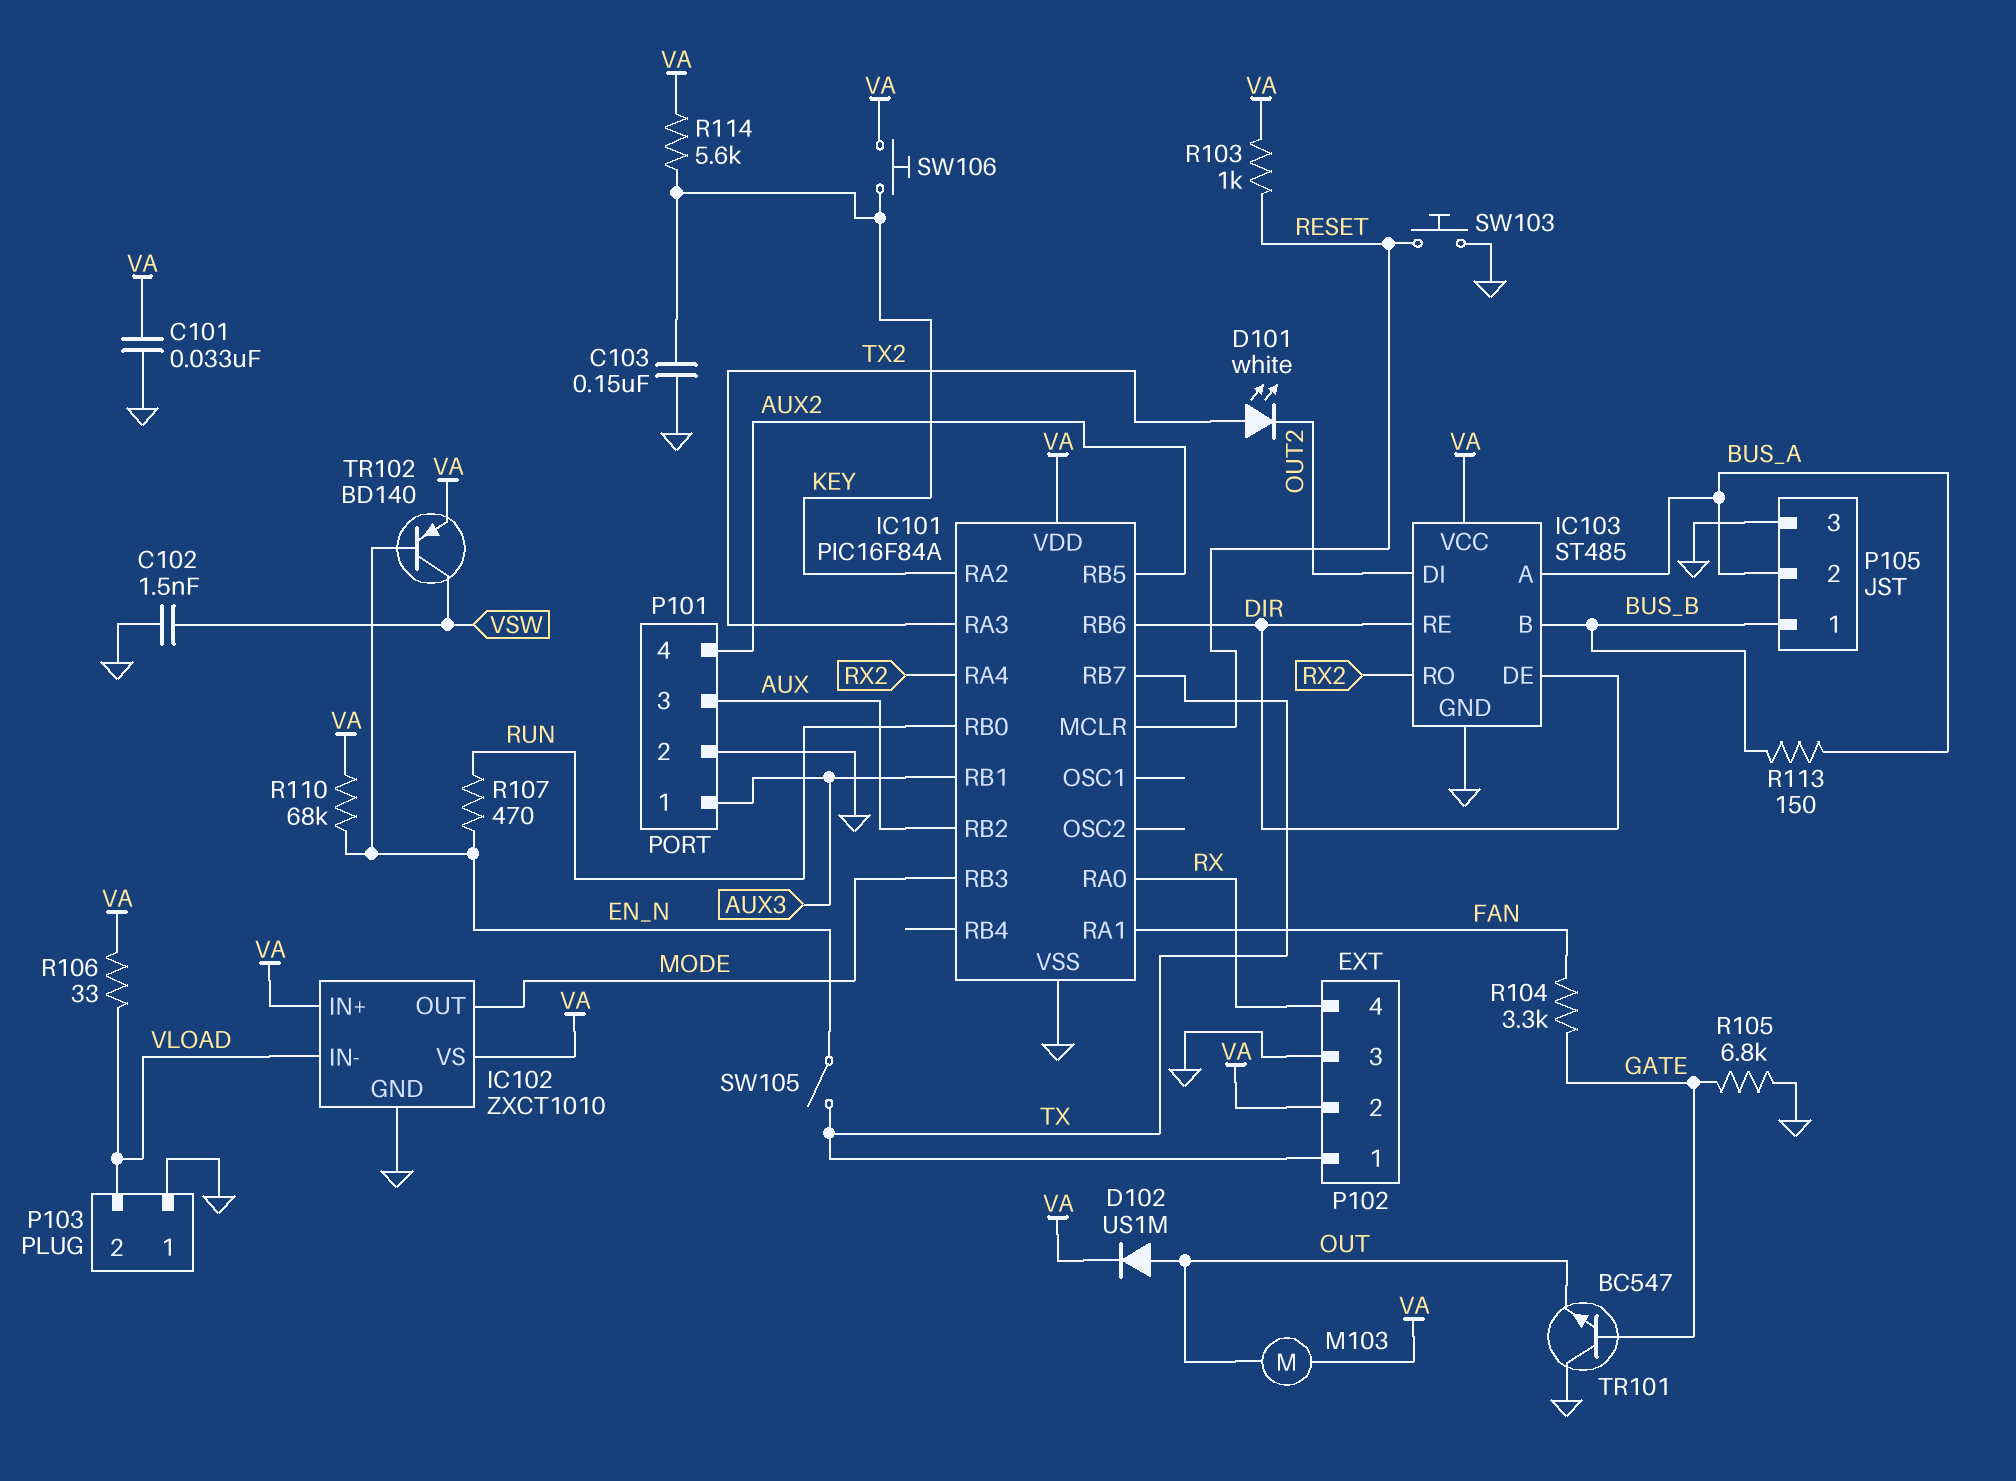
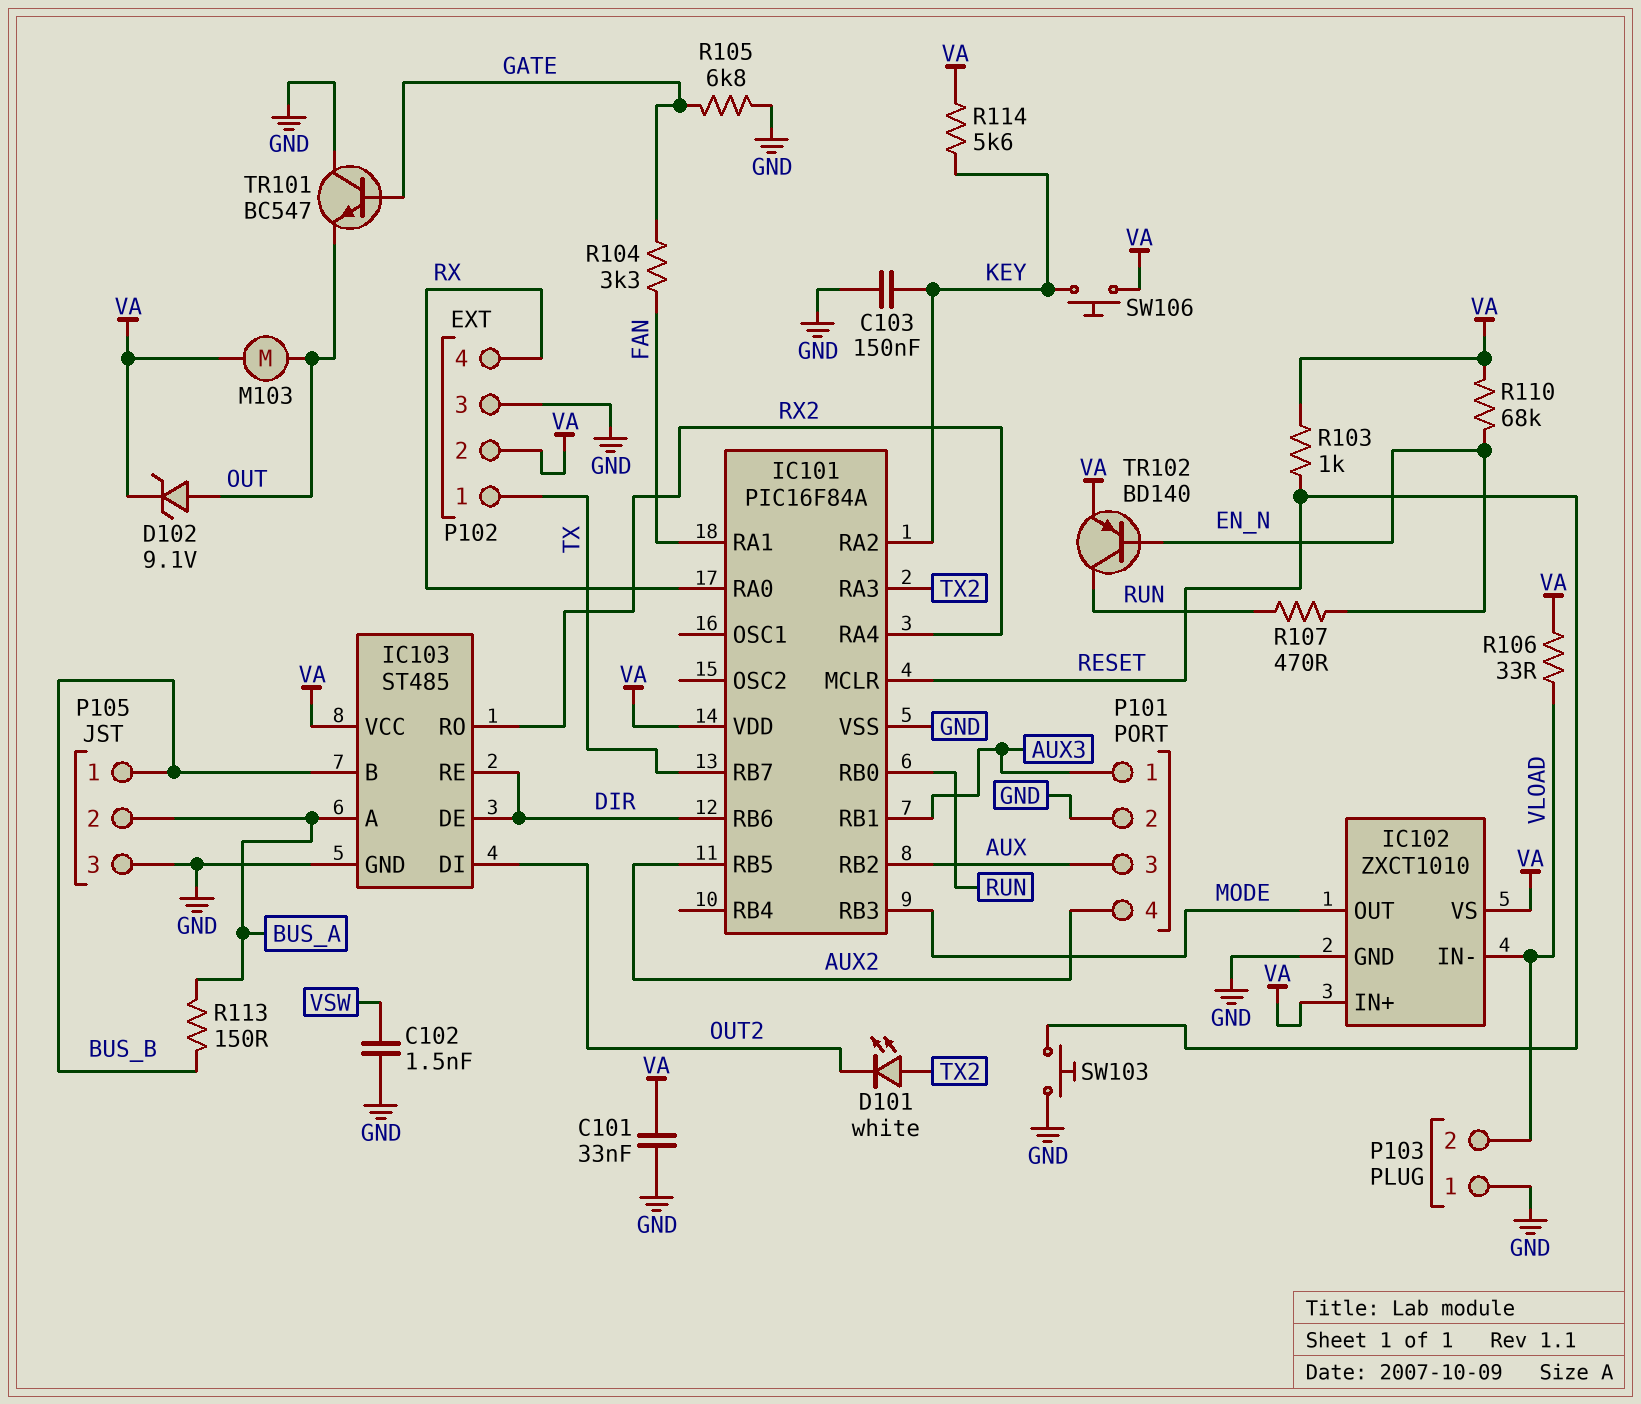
D102: diode US1M (A OUT, K VA) -> zener 9.1V (A OUT, K VA)
SW105: switch (EN_N, TX) -> none
TR102: PNP BD140 (B EN_N, C VSW, E VA) -> PNP BD140 (B EN_N, C RUN, E VA)

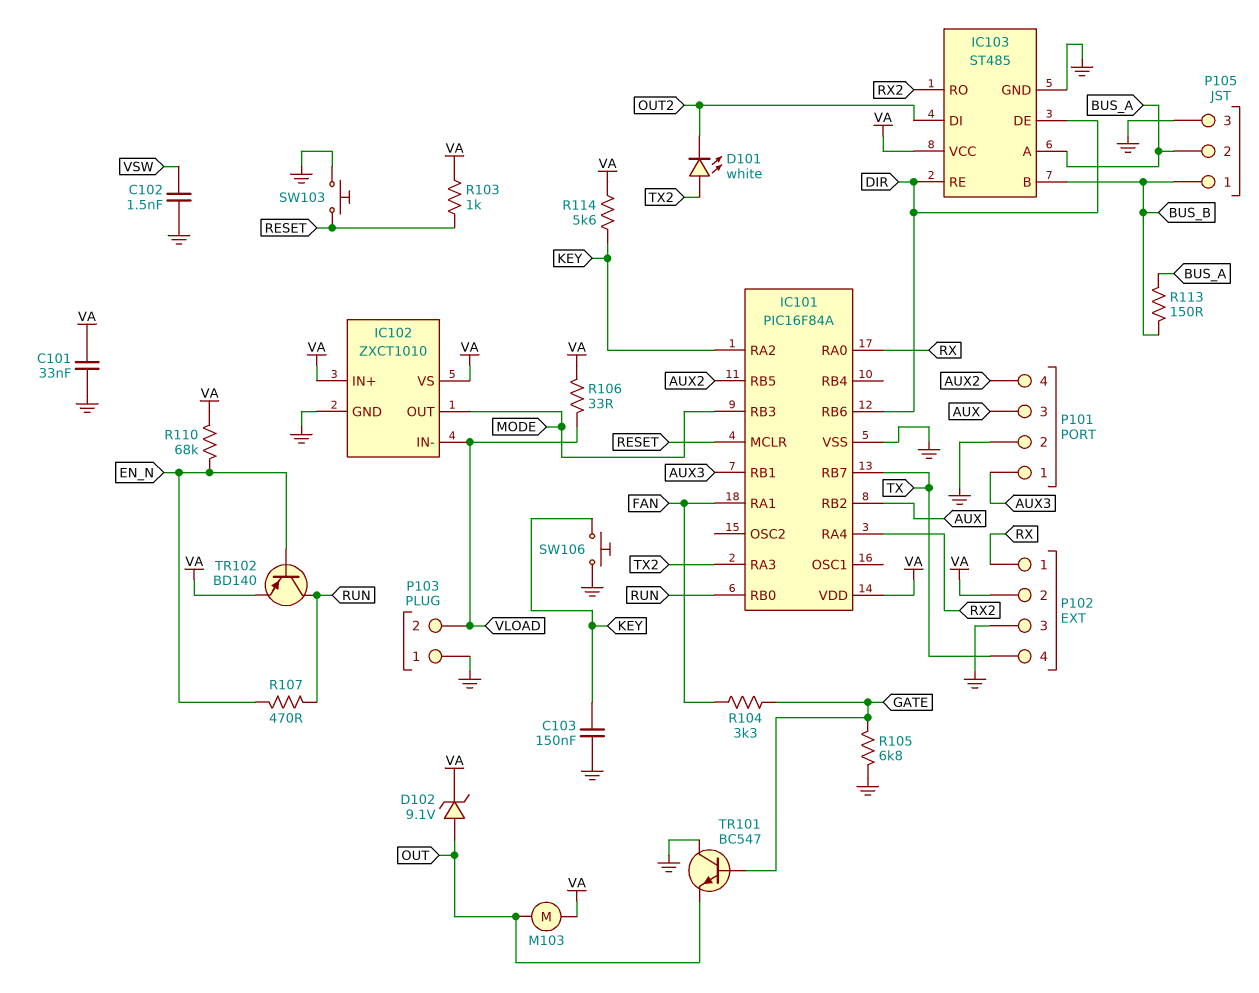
P102 pin 1: TX -> RX
P102 pin 4: RX -> TX
SW106: button (KEY, VA) -> button (GND, KEY)

